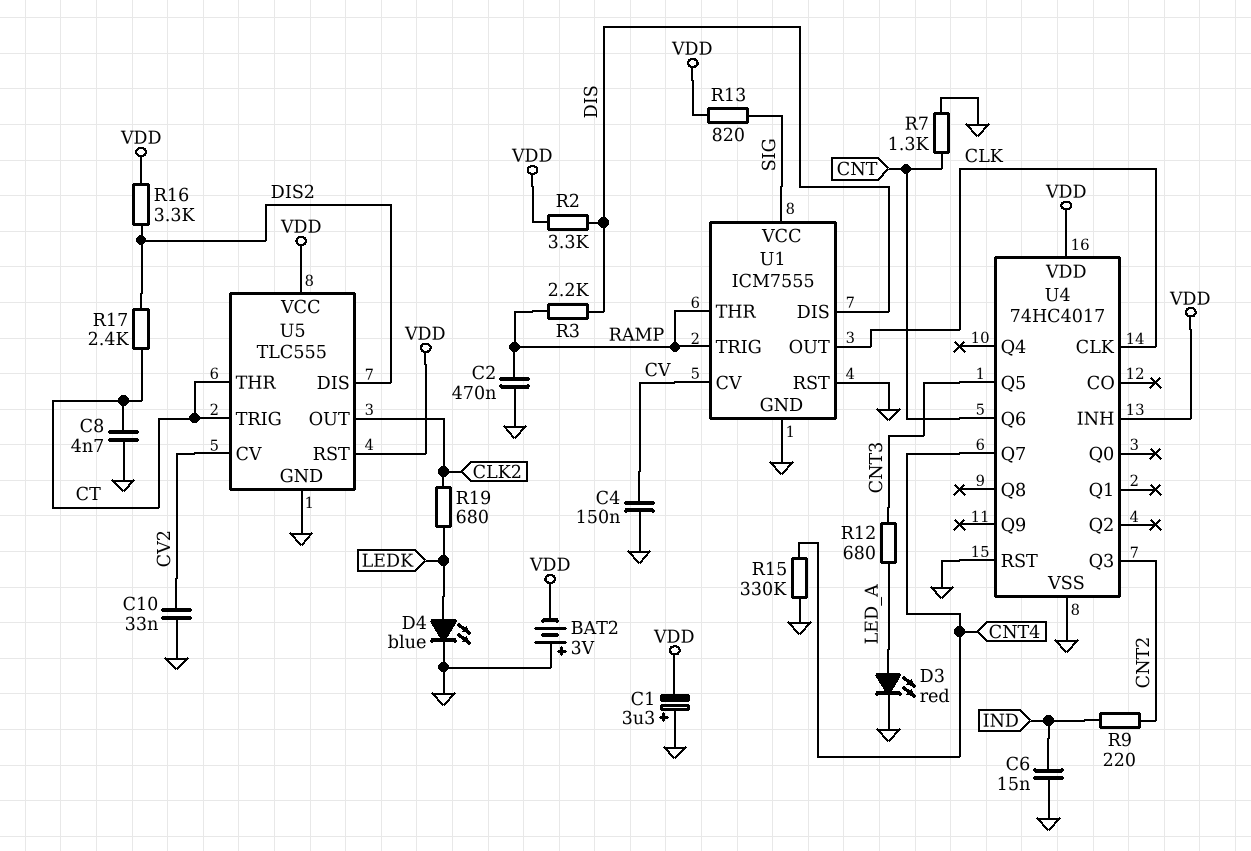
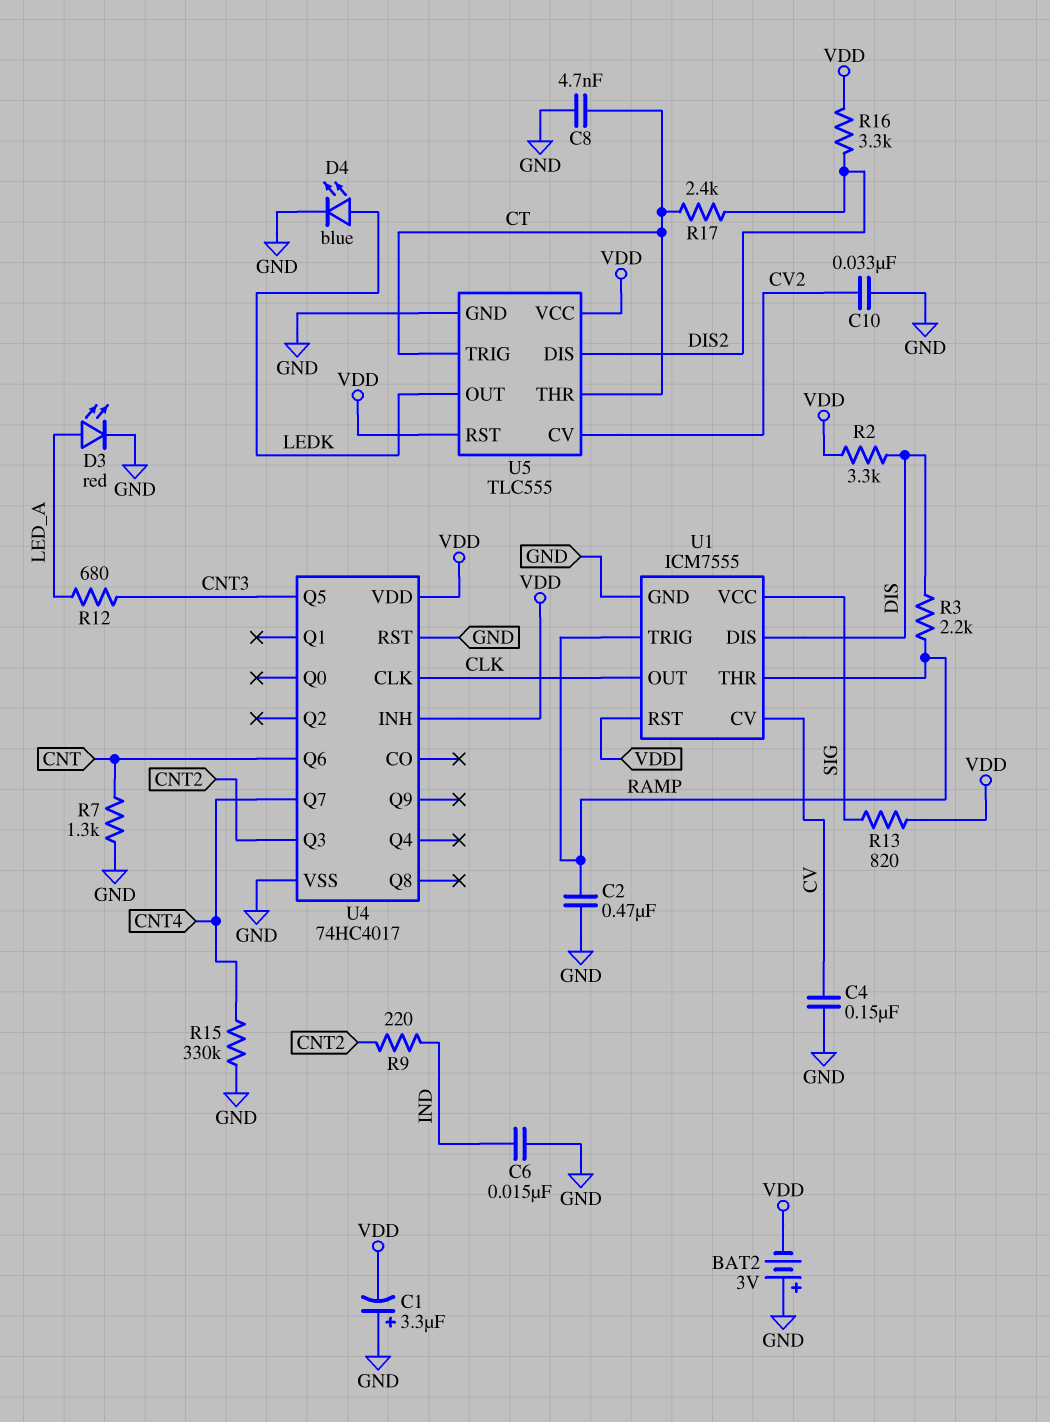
R19: 680 (CLK2, LEDK) -> none
U1 pin RST: GND -> VDD
U5 pin OUT: CLK2 -> LEDK

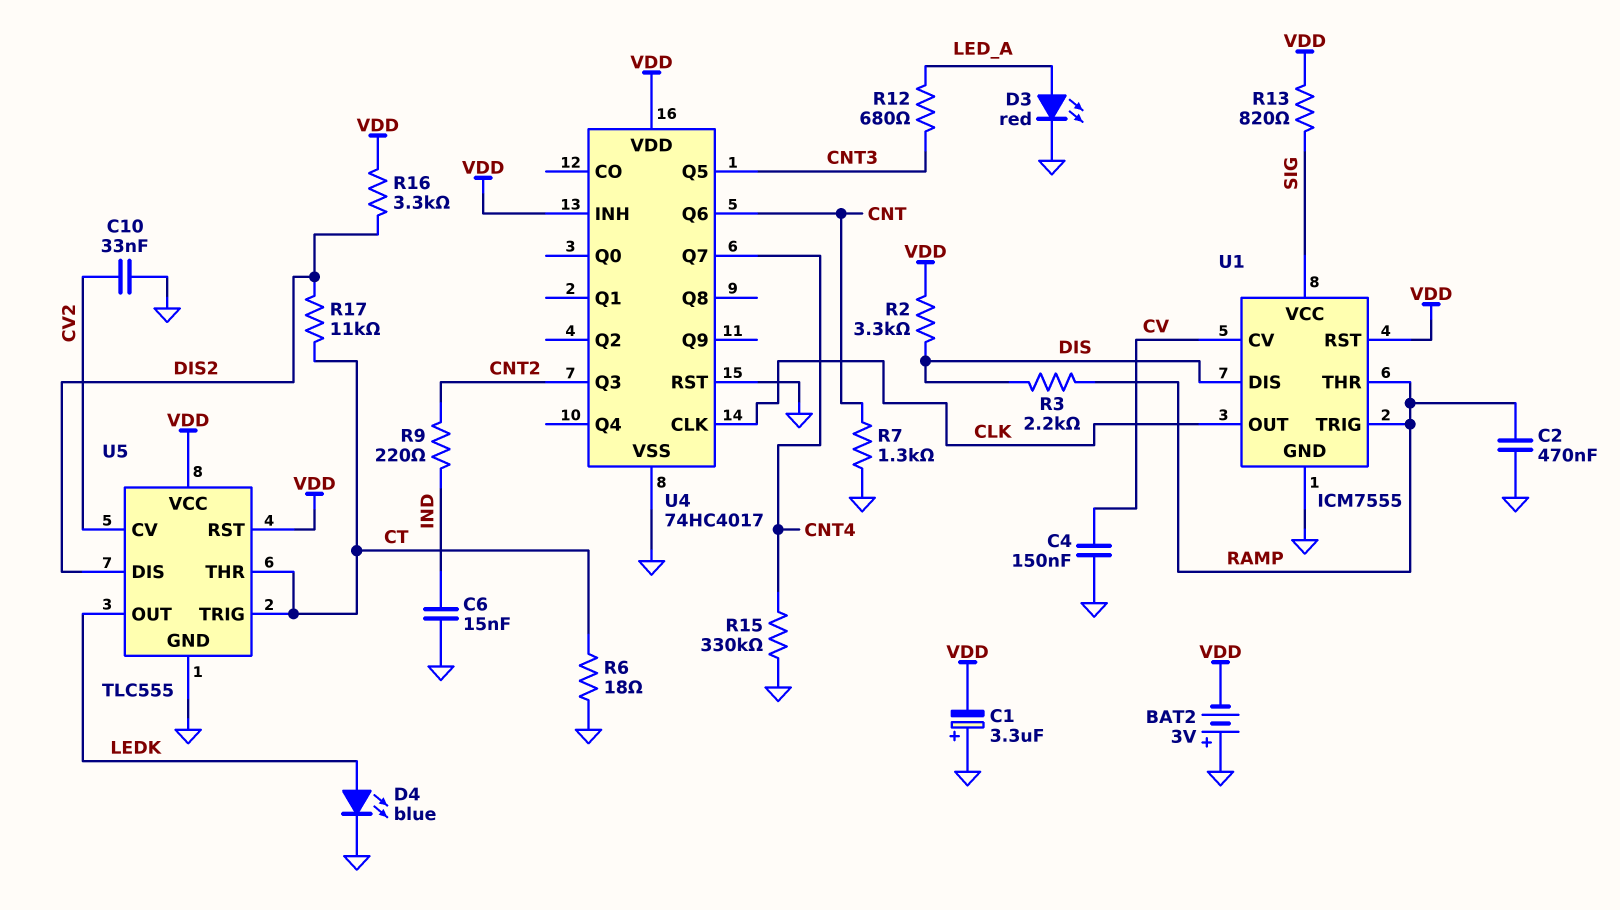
C8: 4.7nF (CT, GND) -> none
R6: none -> 18 (CT, GND)
R17: 2.4k (CT, DIS2) -> 11k (CT, DIS2)

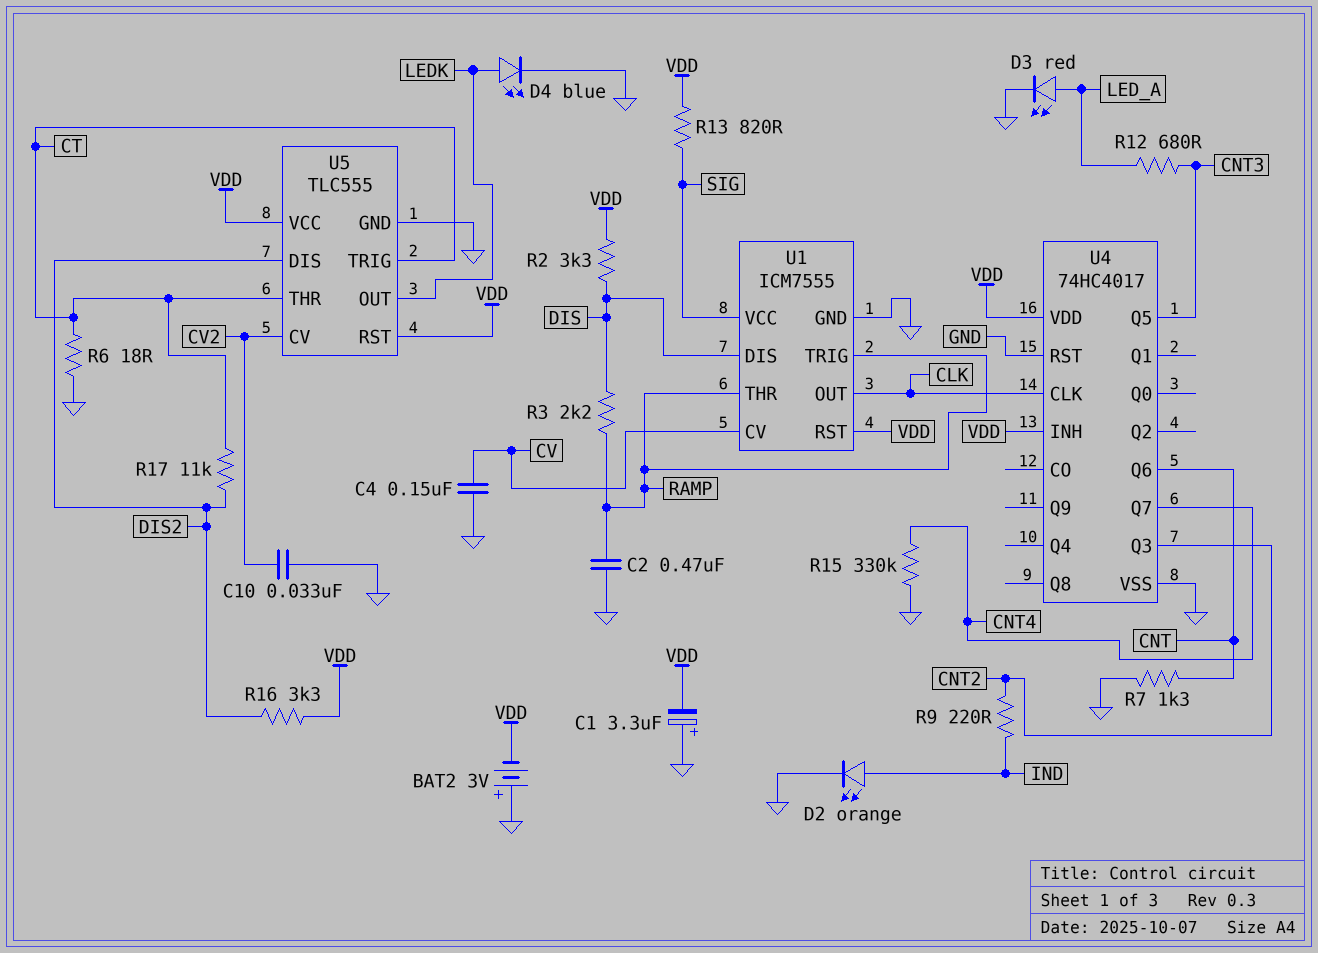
C6: 15nF (GND, IND) -> none
D2: none -> LED orange (A IND, K GND)

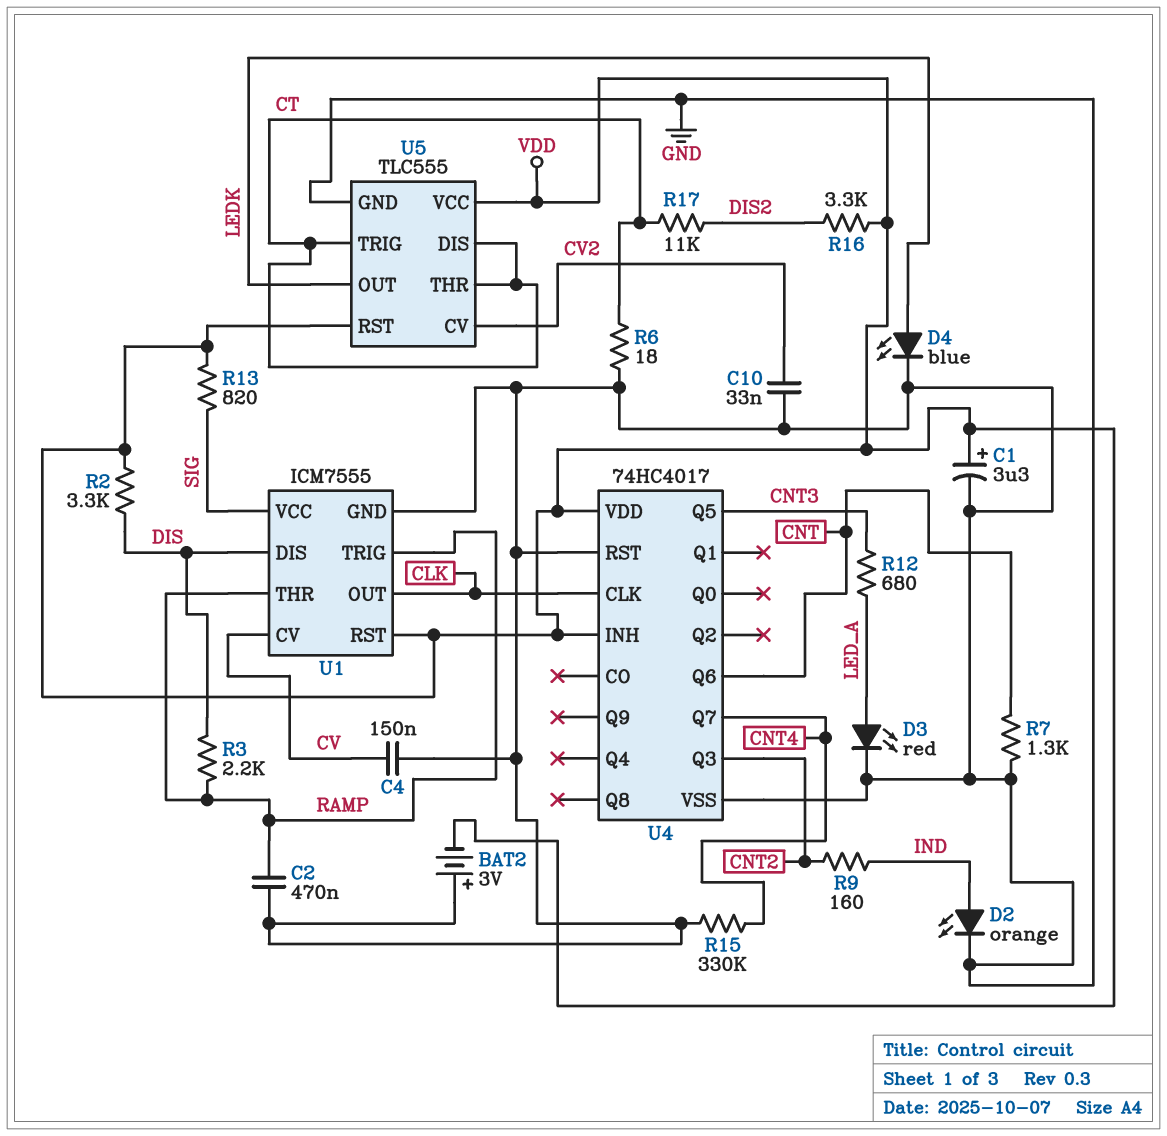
C1: 3.3uF (plus GND, minus VDD) -> 3.3uF (plus VDD, minus GND)
R9: 220 (CNT2, IND) -> 160 (CNT2, IND)
U5 pin DIS: DIS2 -> CT

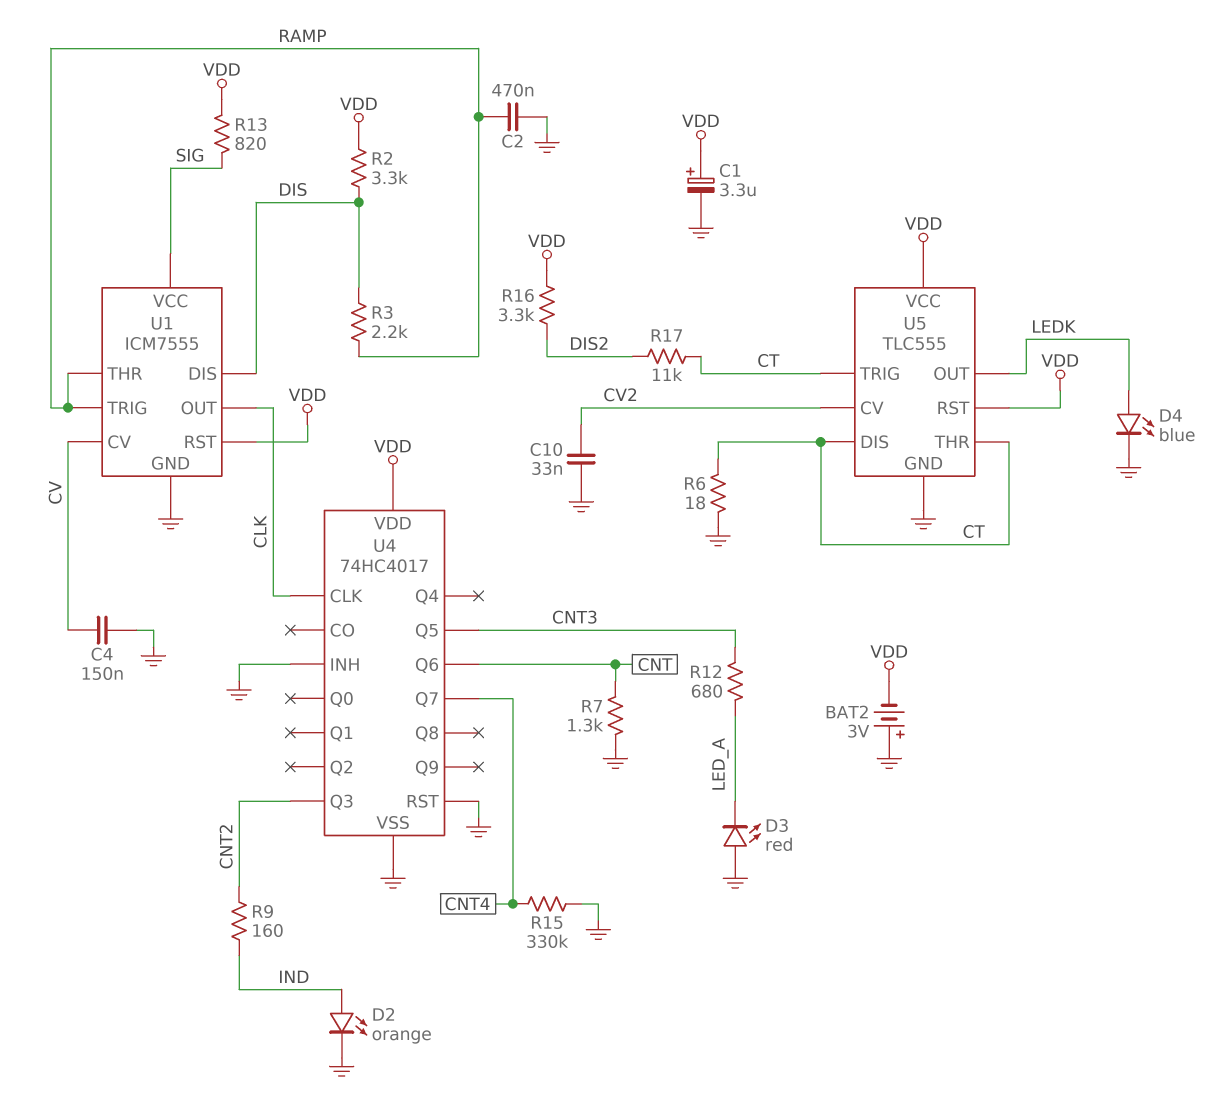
D3: LED red (A LED_A, K GND) -> LED red (A GND, K LED_A)
U4 pin INH: VDD -> GND

